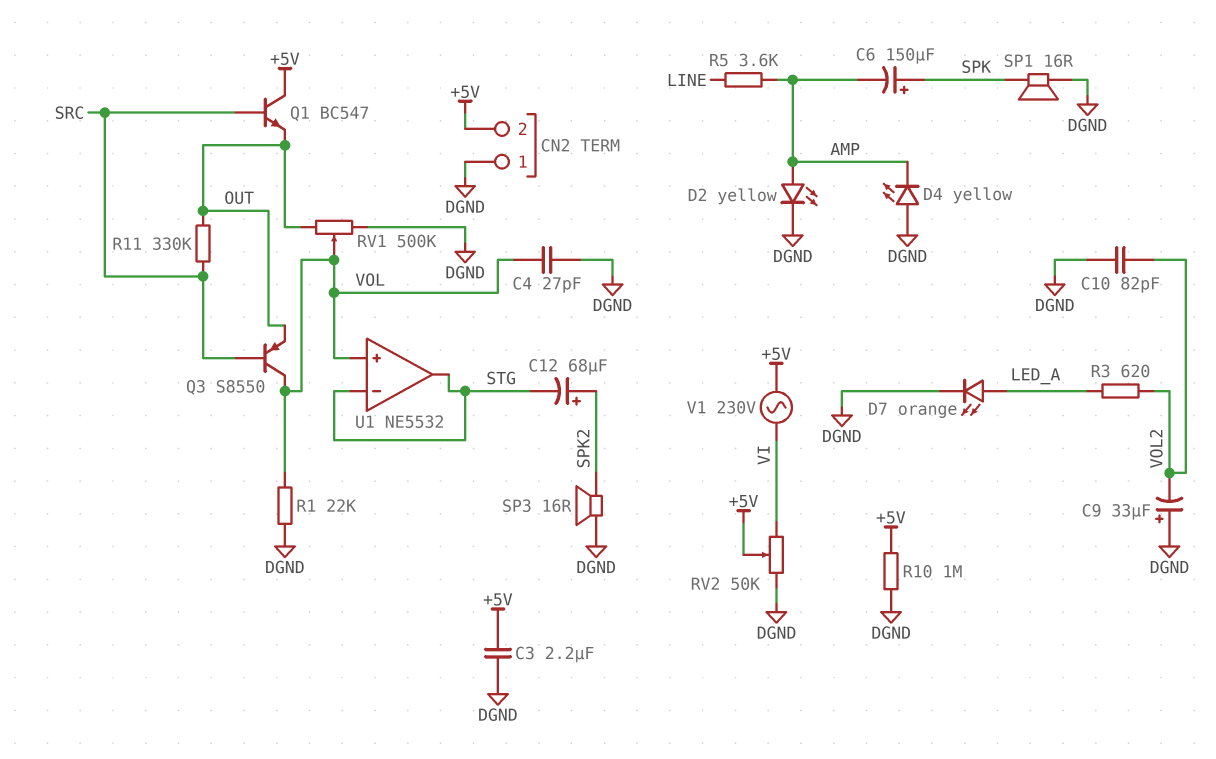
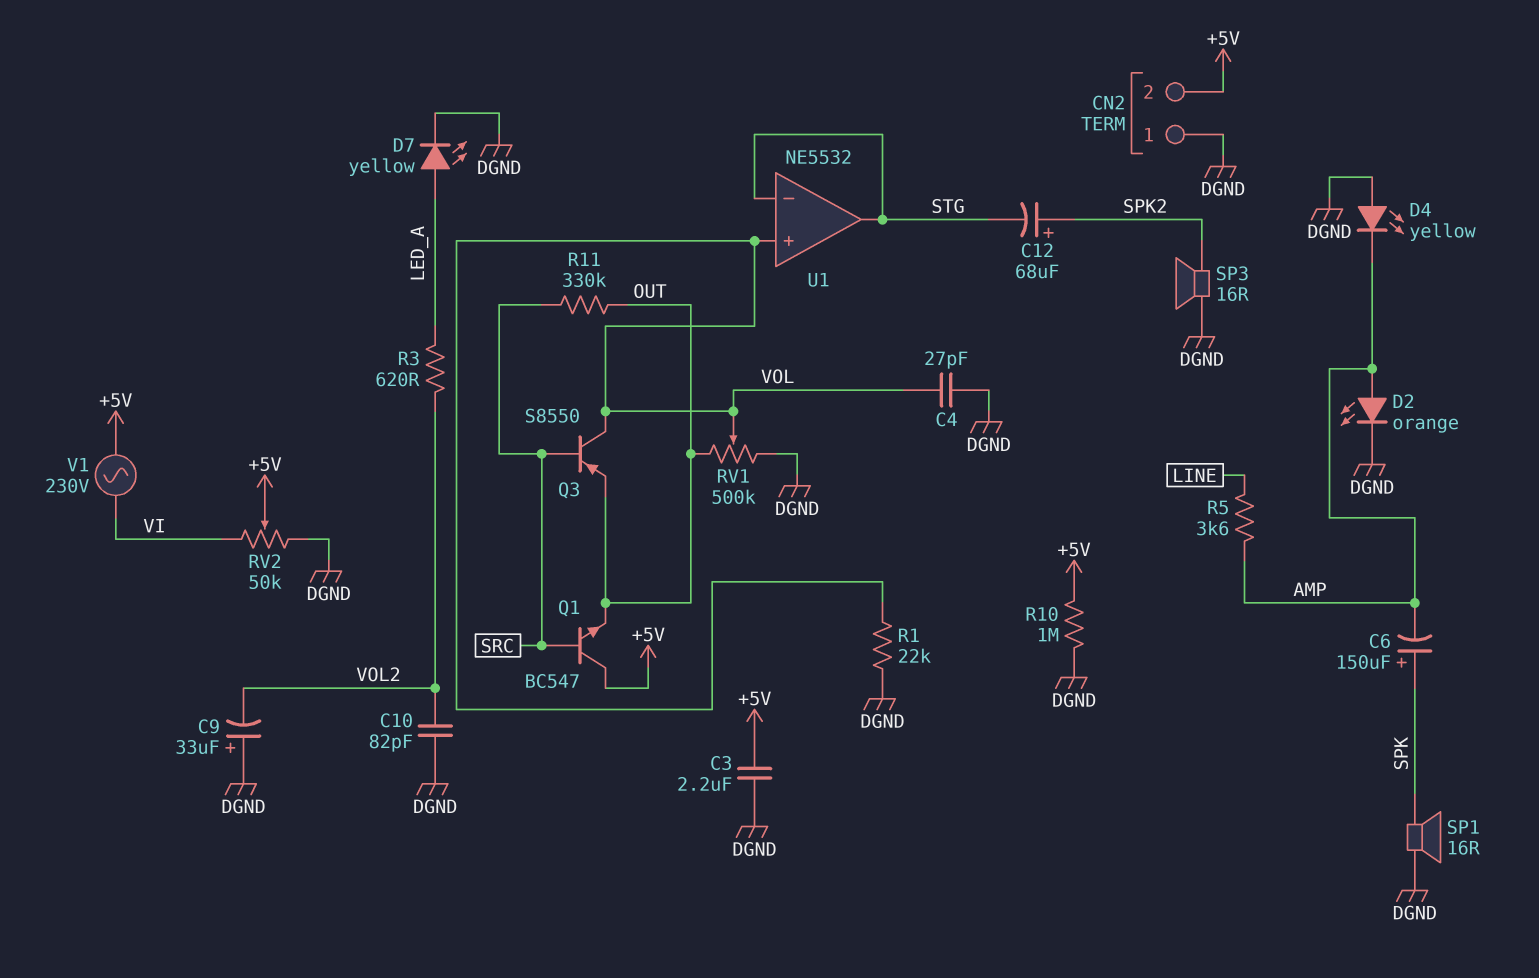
D2: LED yellow (A AMP, K DGND) -> LED orange (A AMP, K DGND)
D7: LED orange (A LED_A, K DGND) -> LED yellow (A LED_A, K DGND)

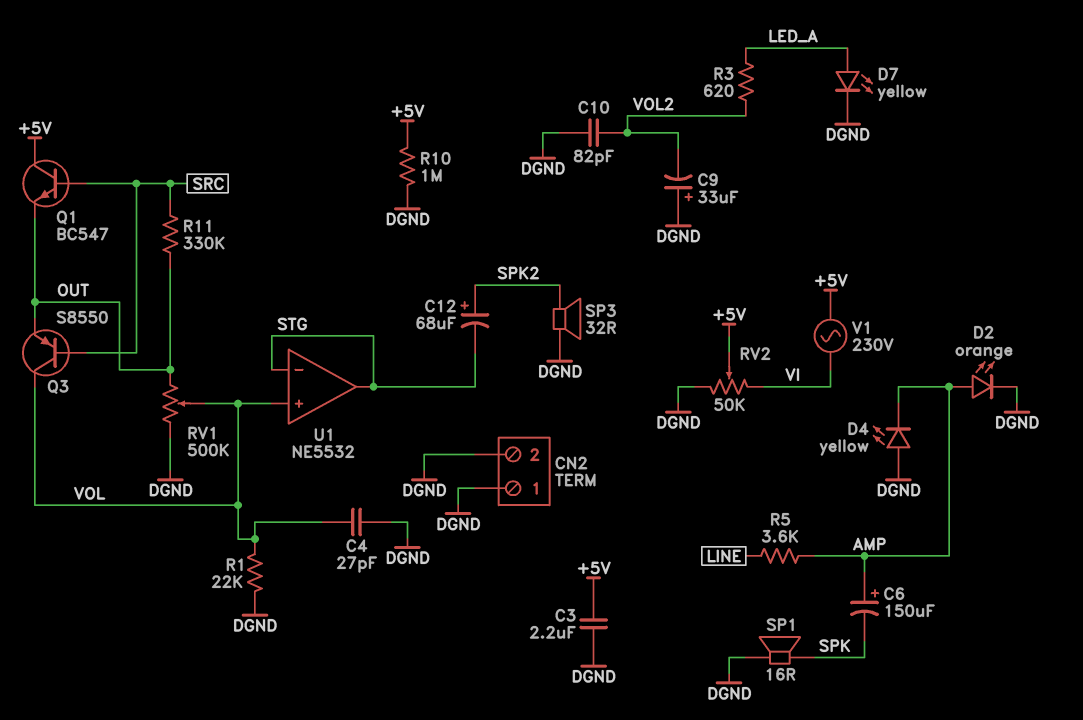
C6: 150uF (plus SPK, minus AMP) -> 150uF (plus AMP, minus SPK)
CN2 pin 2: +5V -> DGND
SP3: speaker 16R (DGND, SPK2) -> speaker 32R (DGND, SPK2)

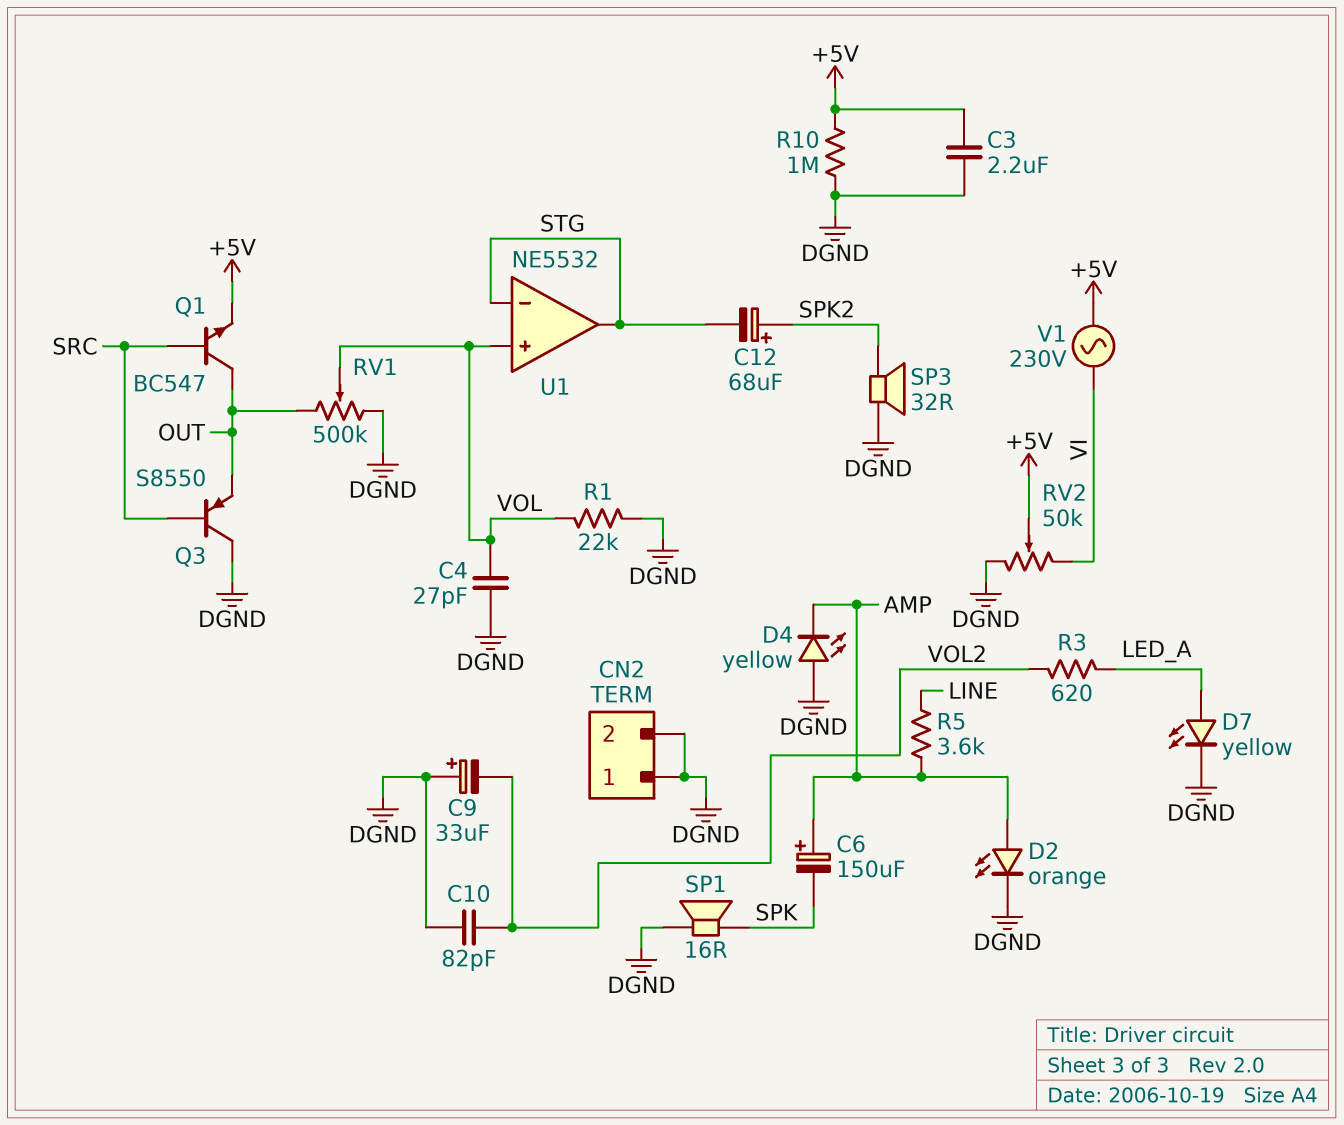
Q1: NPN BC547 (B SRC, C +5V, E OUT) -> NPN BC547 (B SRC, C OUT, E +5V)
Q3: PNP S8550 (B SRC, C VOL, E OUT) -> PNP S8550 (B SRC, C DGND, E OUT)
R11: 330k (OUT, SRC) -> none

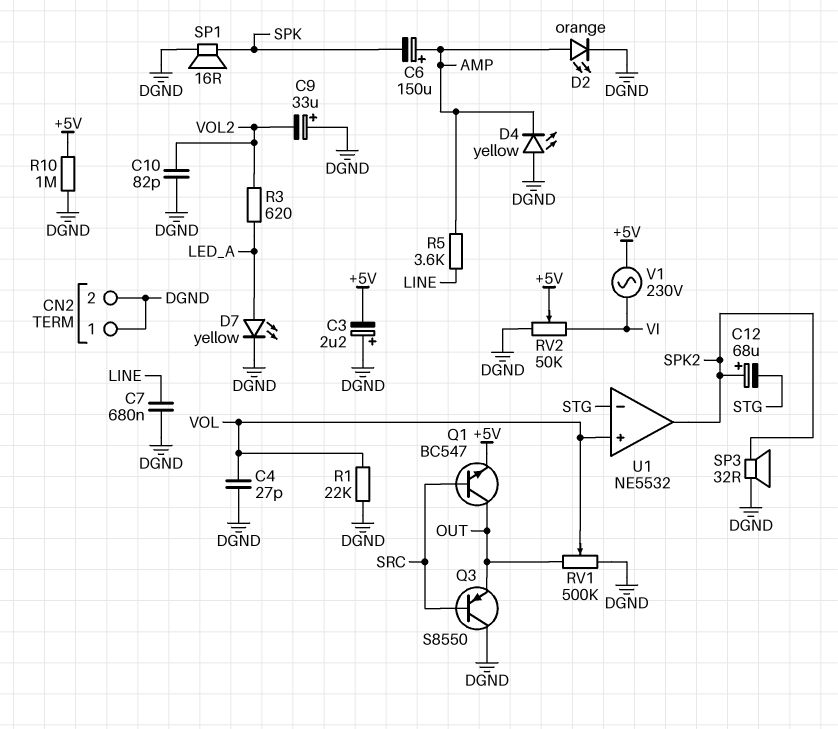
C3: 2.2uF (+5V, DGND) -> 2.2uF (plus DGND, minus +5V)
C7: none -> 680nF (DGND, LINE)
U1 pin out: STG -> SPK2

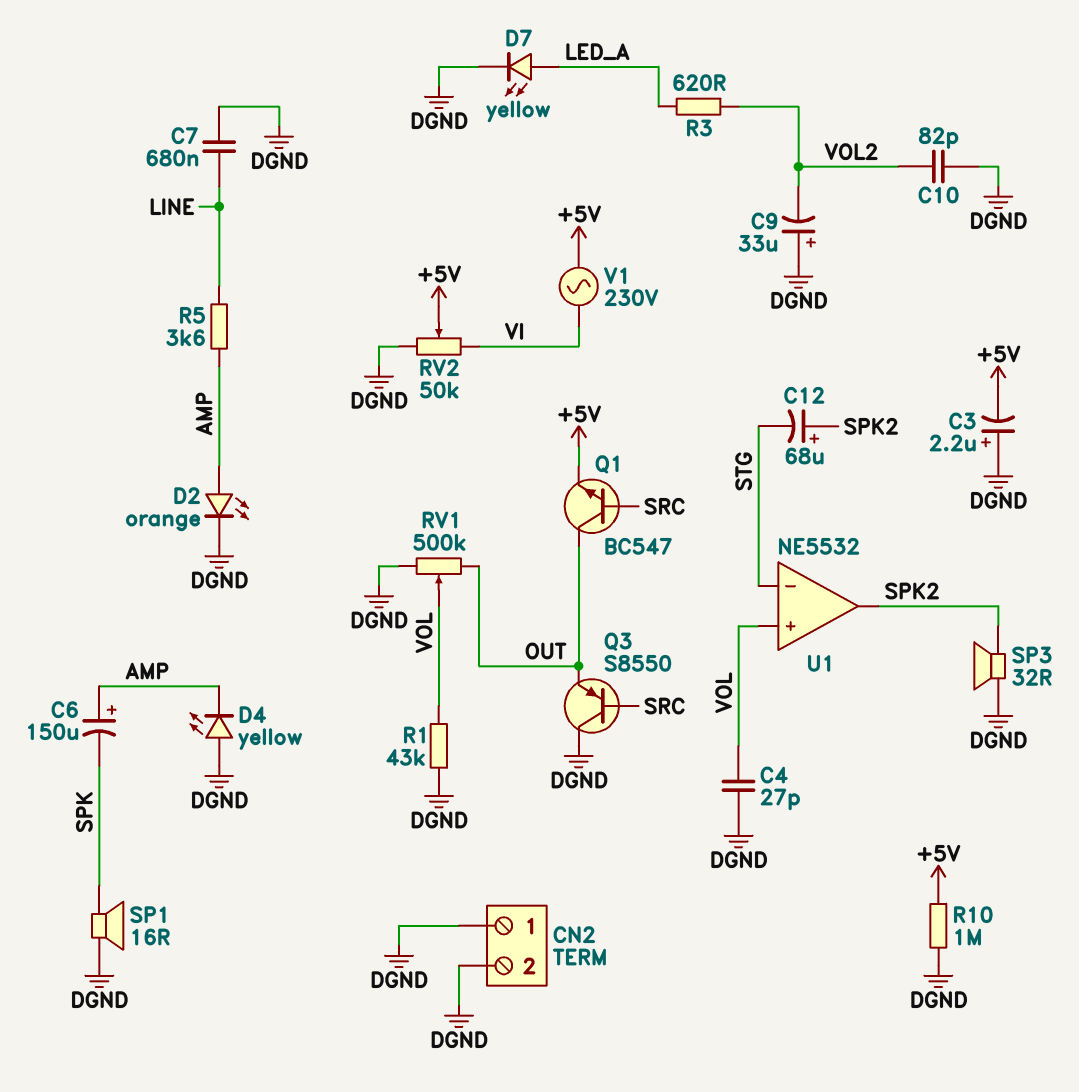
R1: 22k (DGND, VOL) -> 43k (DGND, VOL)

